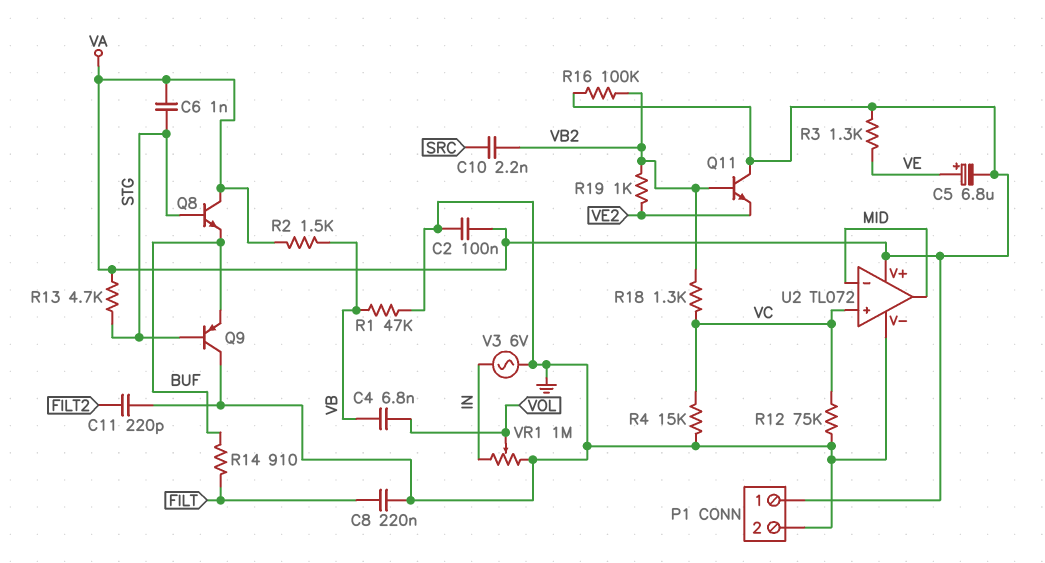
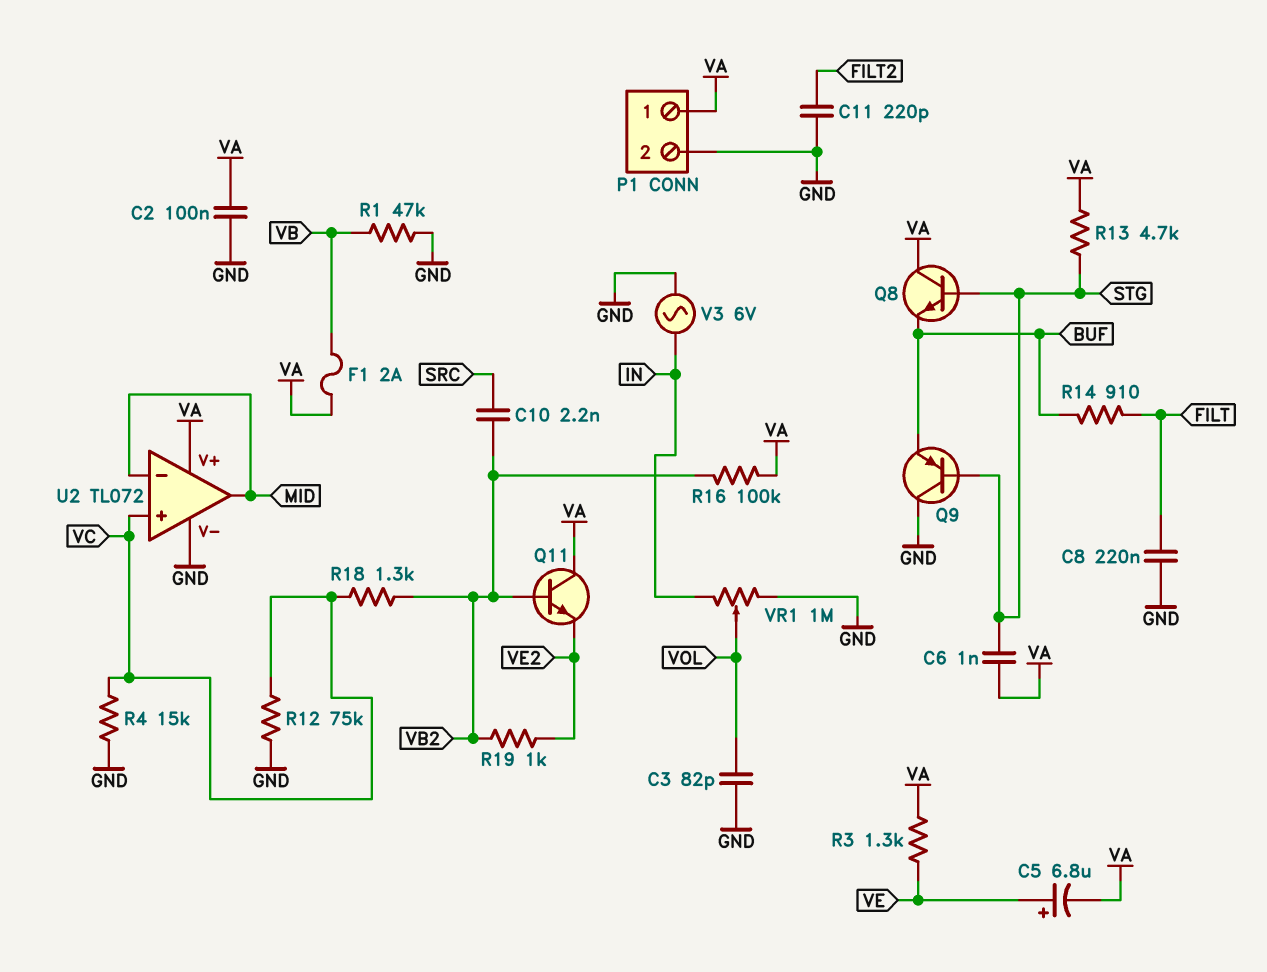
C3: none -> 82pF (GND, VOL)
C4: 6.8nF (VB, VOL) -> none
F1: none -> 2A (VA, VB)
R2: 1.5k (VA, VB) -> none

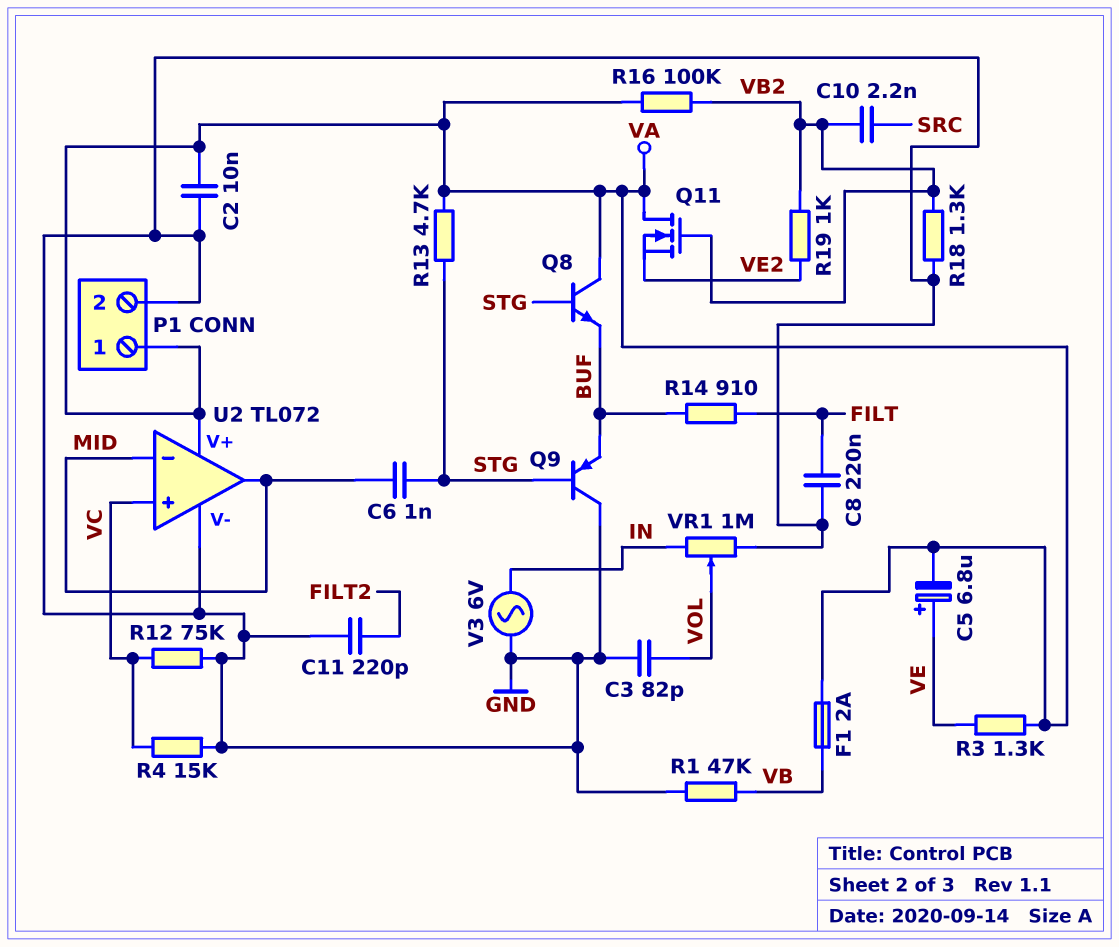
C2: 100nF (GND, VA) -> 10nF (GND, VA)
C6: 1nF (STG, VA) -> 1nF (MID, STG)
Q11: NPN (B VB2, C VA, E VE2) -> NMOS (G VB2, D VA, S VE2)
R18: 1.3k (VB2, VC) -> 1.3k (GND, VB2)

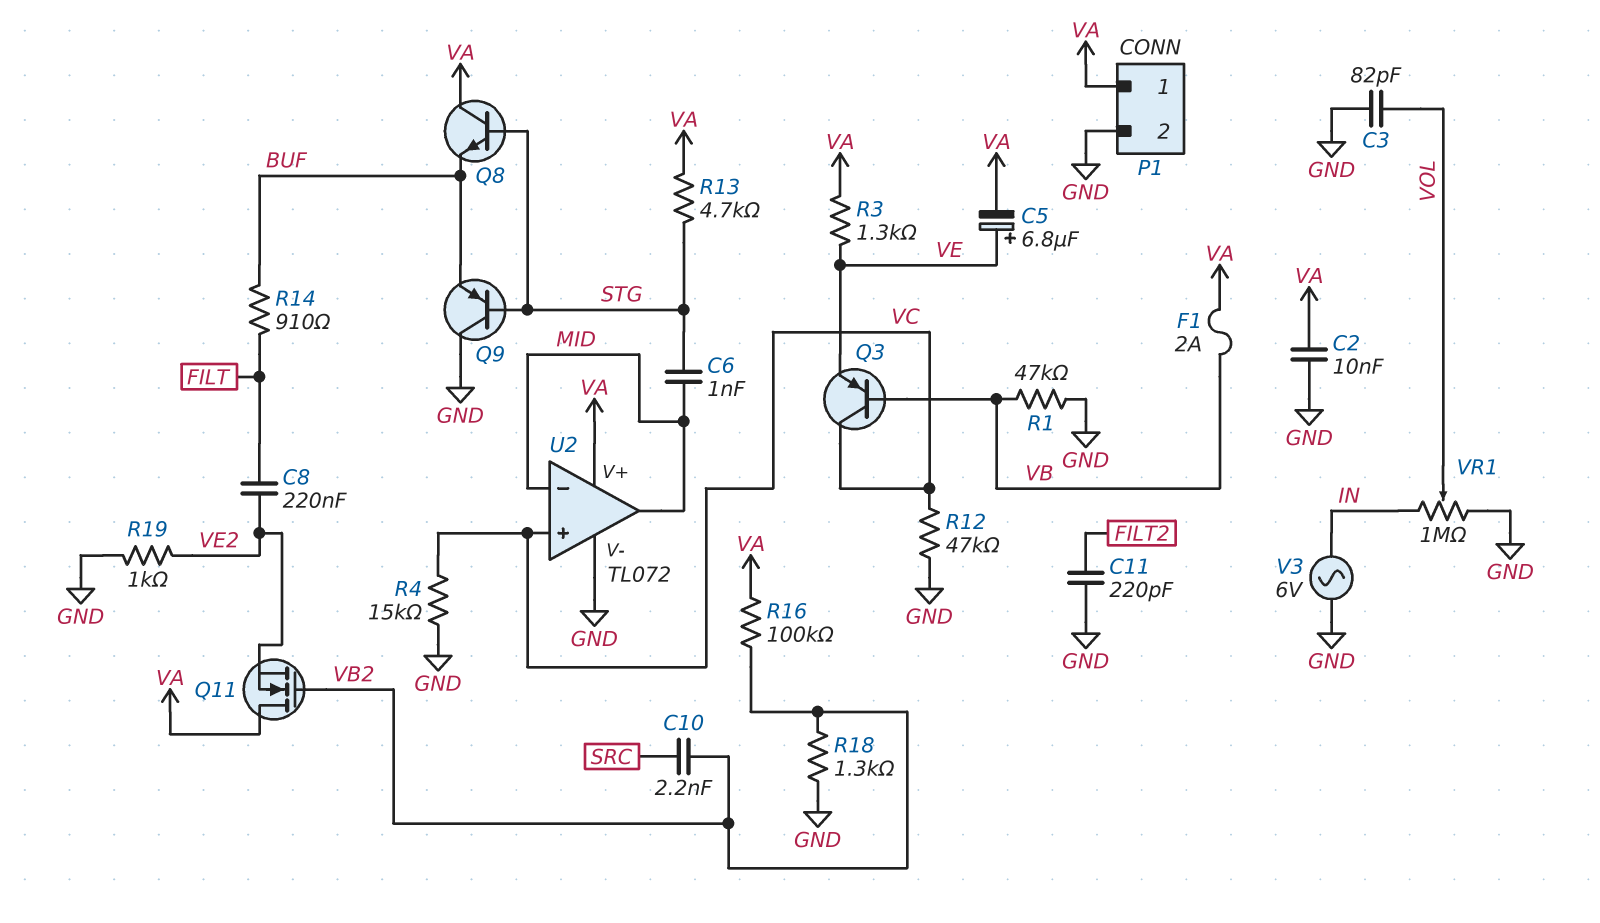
C8: 220nF (FILT, GND) -> 220nF (FILT, VE2)
Q3: none -> PNP (B VB, C VC, E VE)
R12: 75k (GND, VC) -> 47k (GND, VC)
R19: 1k (VB2, VE2) -> 1k (GND, VE2)

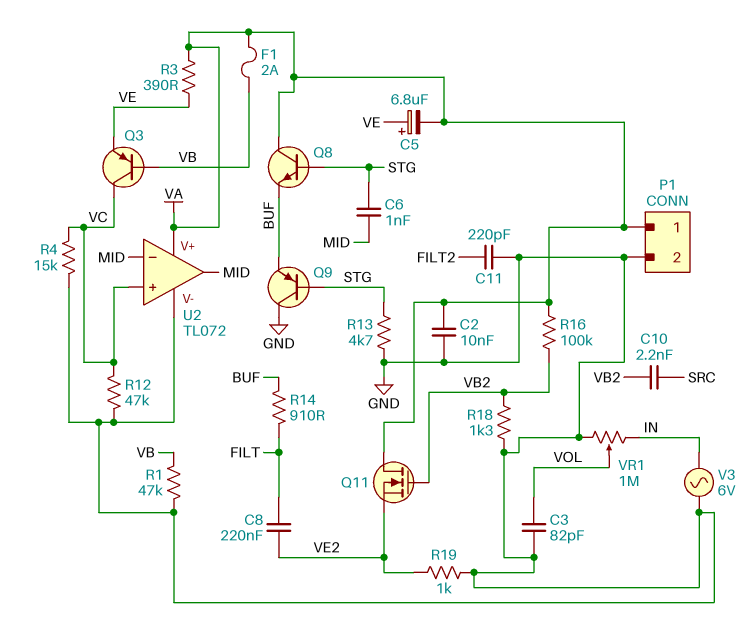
R3: 1.3k (VA, VE) -> 390 (VA, VE)
R13: 4.7k (STG, VA) -> 4.7k (GND, STG)

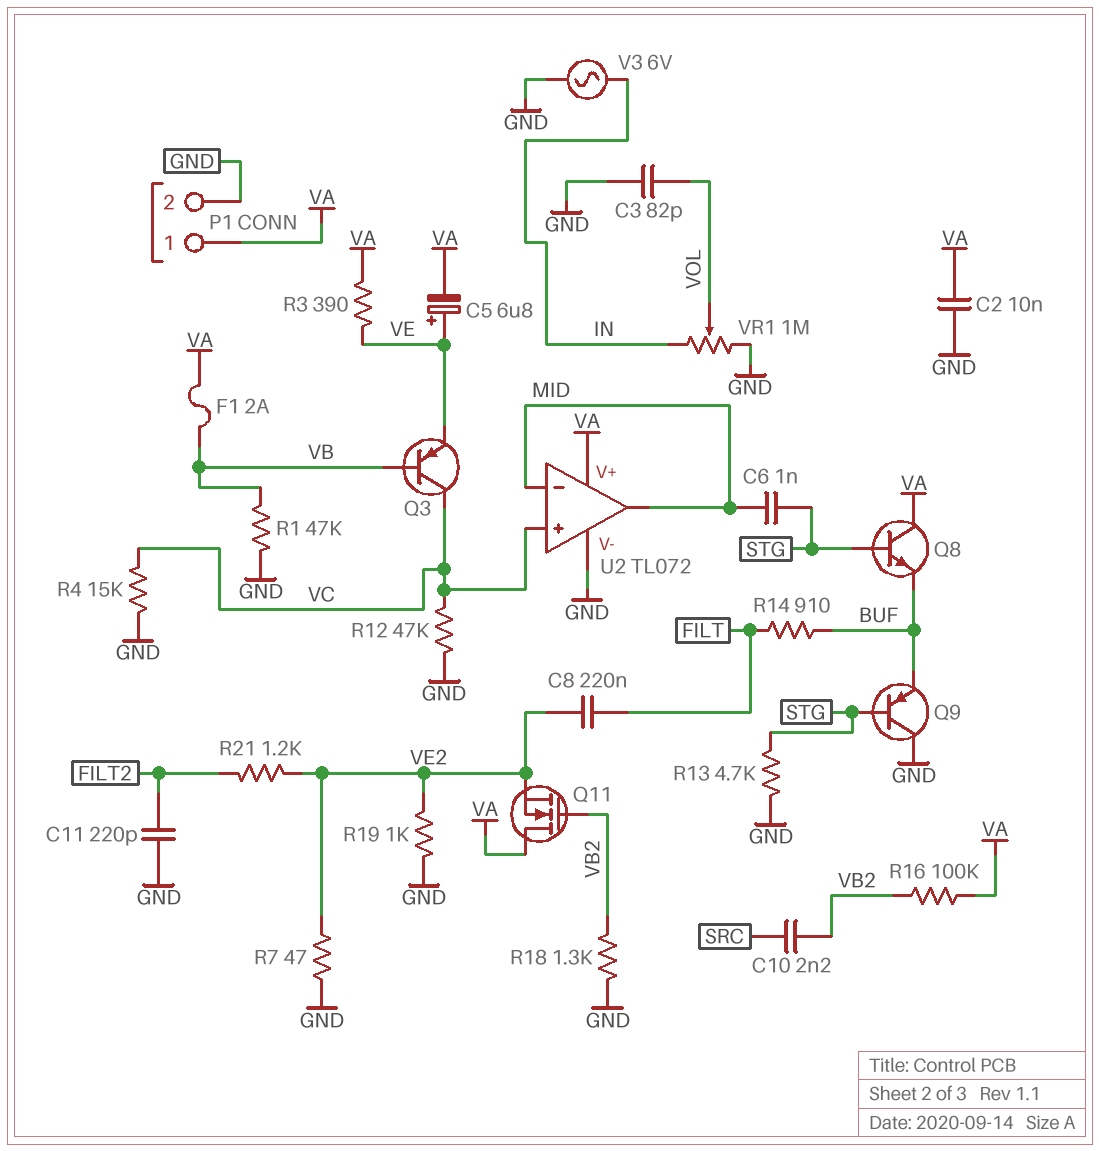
R7: none -> 47 (GND, VE2)
R21: none -> 1.2k (FILT2, VE2)

